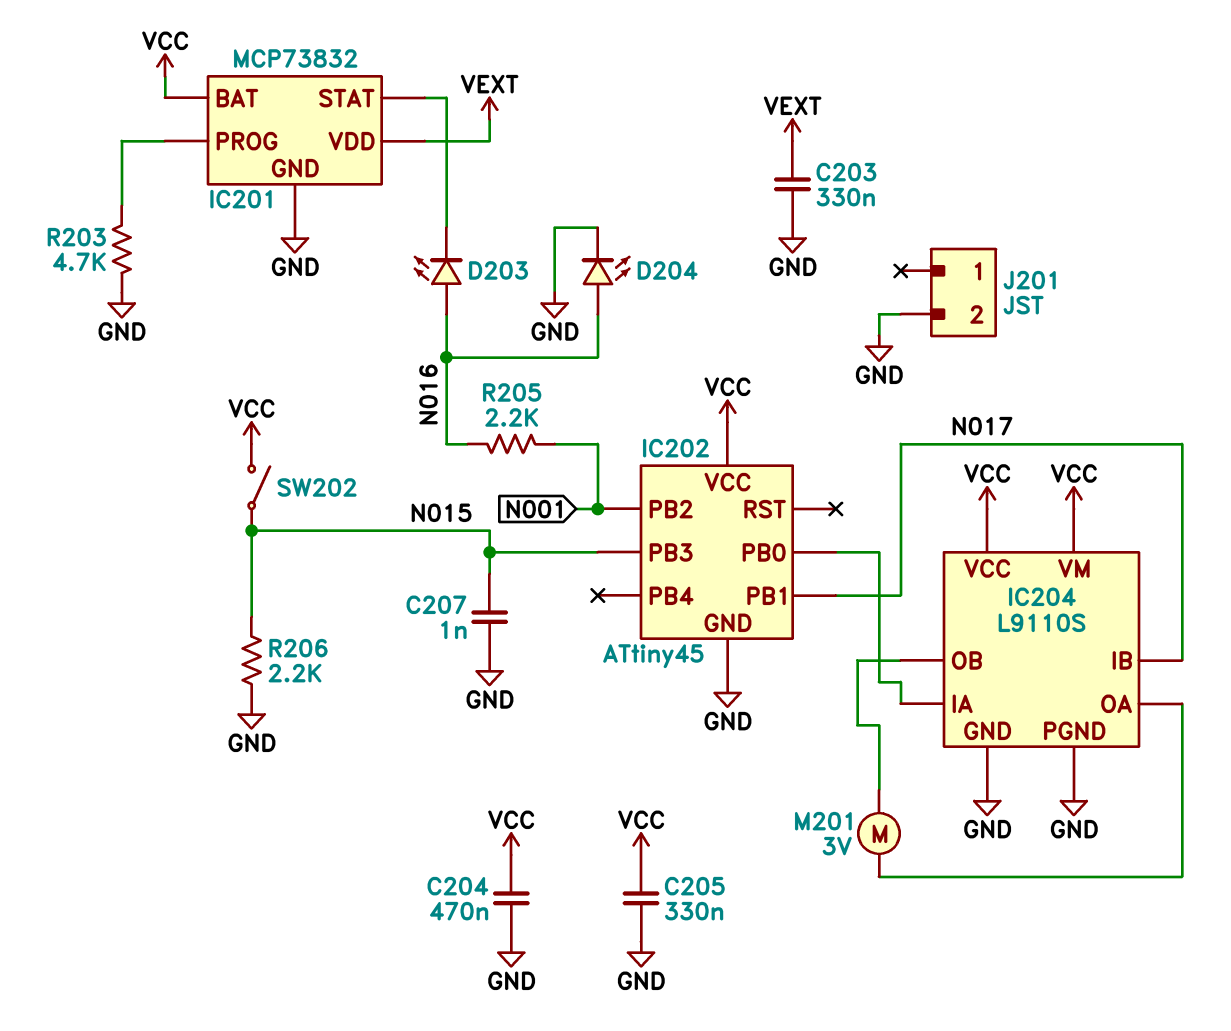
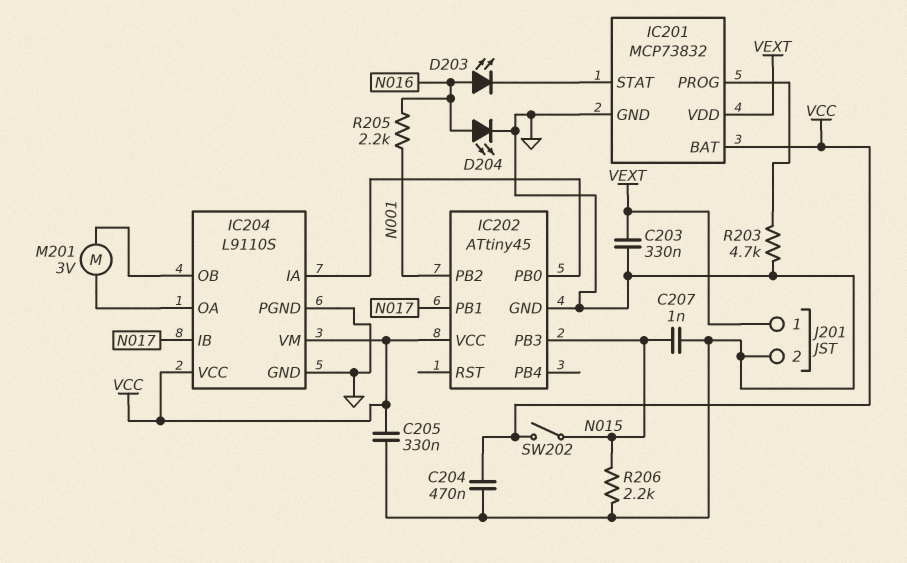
J201 pin 1: none -> VEXT

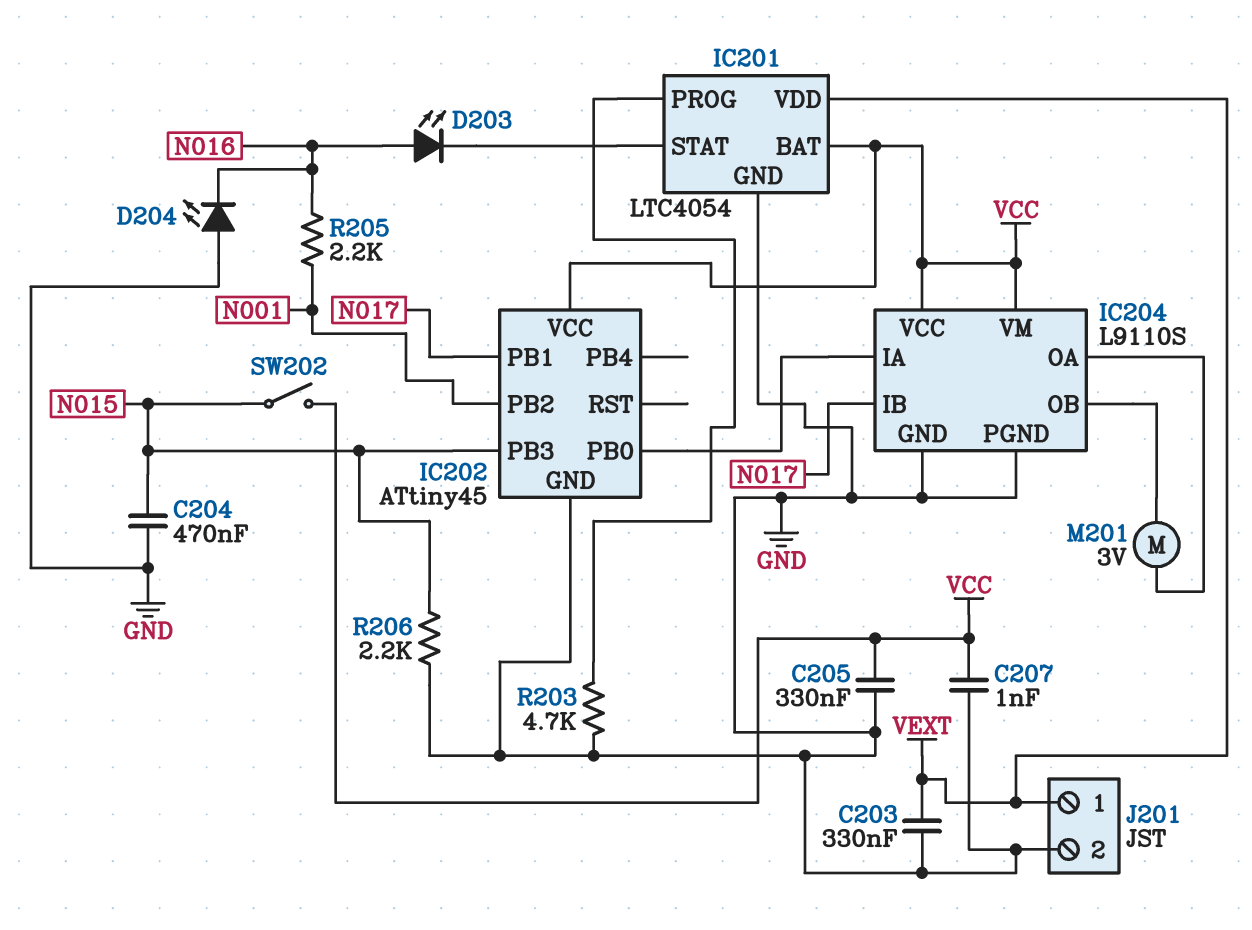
C204: 470nF (GND, VCC) -> 470nF (GND, N015)
C207: 1nF (GND, N015) -> 1nF (GND, VCC)
D204: LED (A N016, K GND) -> LED (A GND, K N016)
IC201: MCP73832 -> LTC4054

